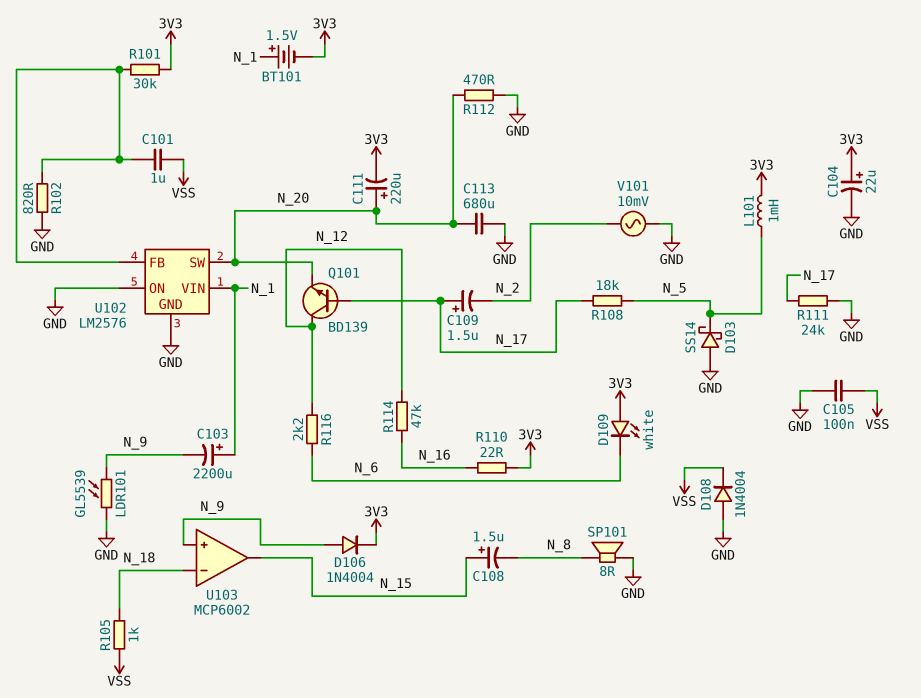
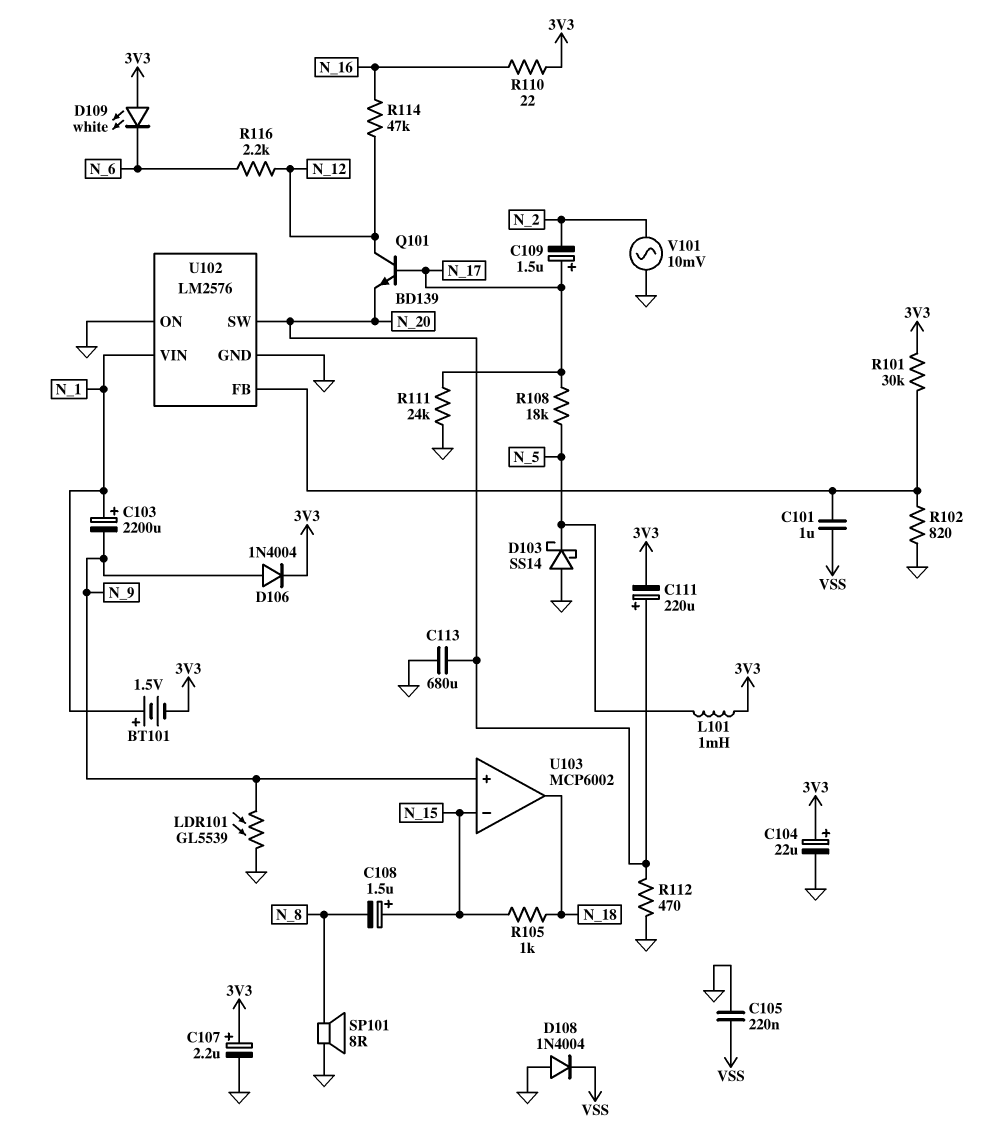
C105: 100nF (GND, VSS) -> 220nF (GND, VSS)
C107: none -> 2.2uF (plus 3V3, minus GND)
R105: 1k (N_18, VSS) -> 1k (N_15, N_18)
U103 pin in-: N_18 -> N_15
U103 pin out: N_15 -> N_18

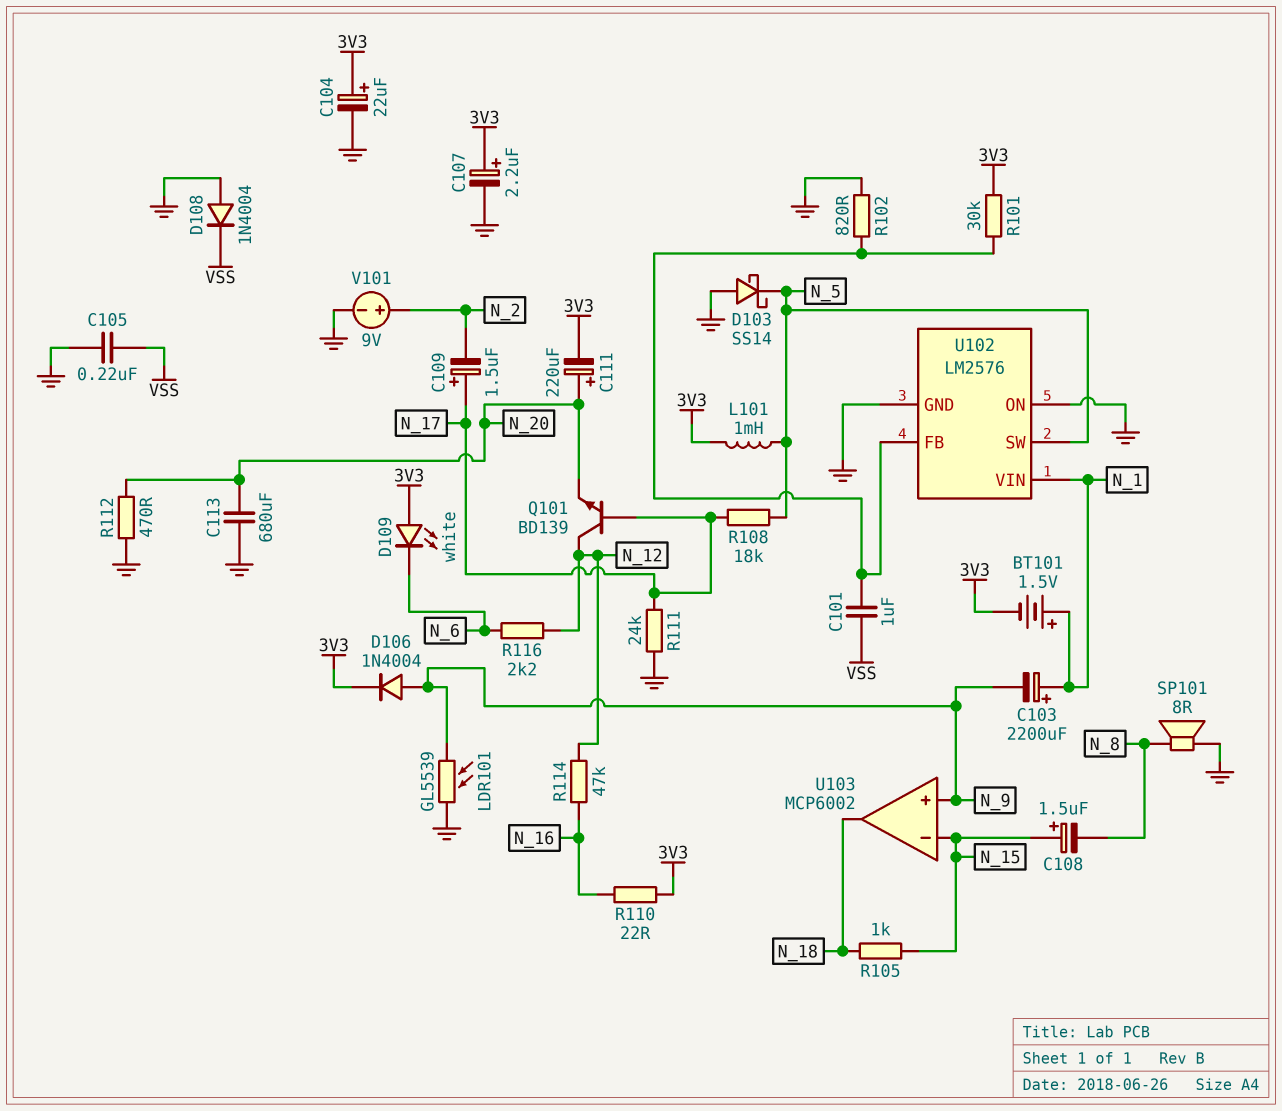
U102 pin SW: N_20 -> N_5
V101: AC 10mV (GND, N_2) -> 9V (plus N_2, minus GND)

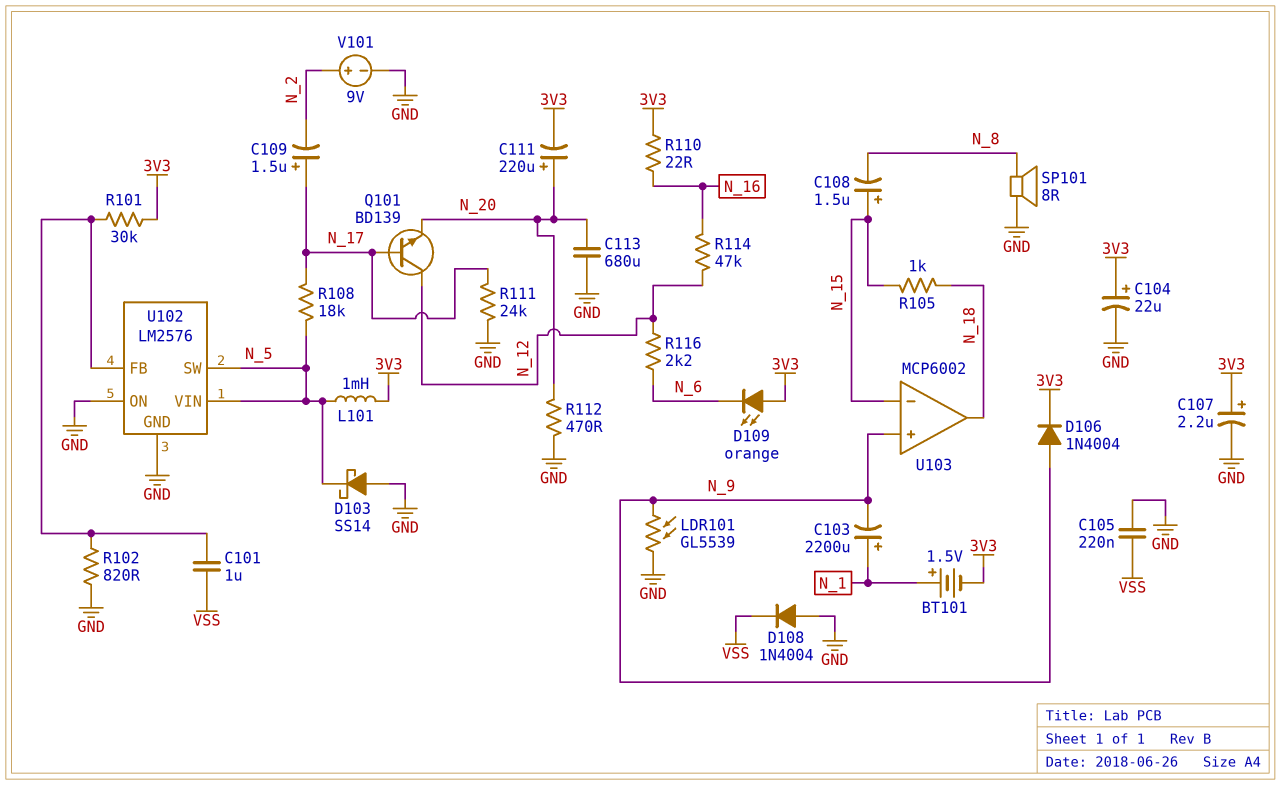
D109: LED white (A 3V3, K N_6) -> LED orange (A 3V3, K N_6)
U102 pin VIN: N_1 -> N_5

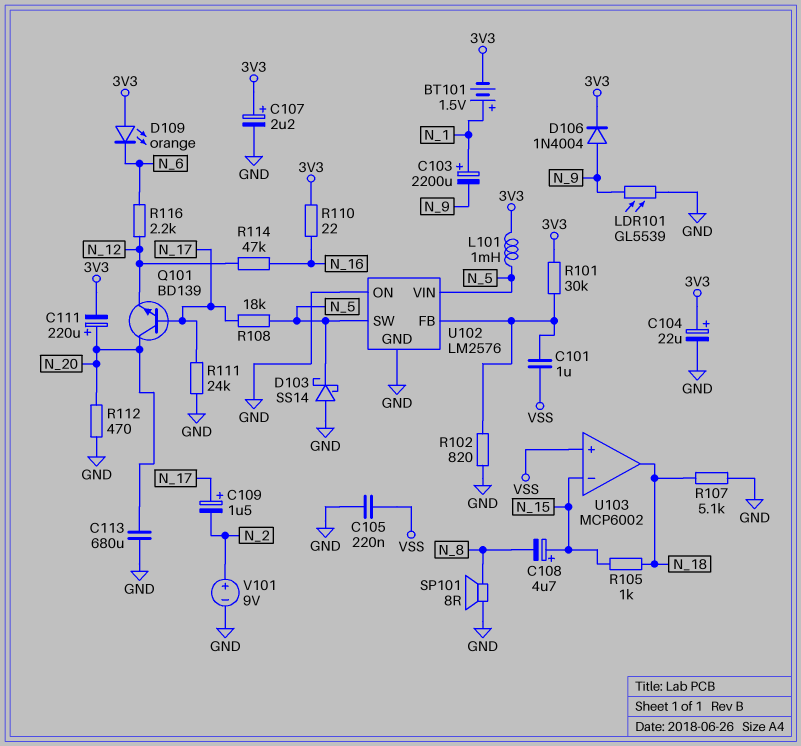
C108: 1.5uF (plus N_15, minus N_8) -> 4.7uF (plus N_15, minus N_8)
D108: diode 1N4004 (A GND, K VSS) -> none
Q101: NPN BD139 (B N_17, C N_12, E N_20) -> NPN BD139 (B N_17, C N_20, E N_12)
R107: none -> 5.1k (GND, N_18)
U103 pin in+: N_9 -> VSS

